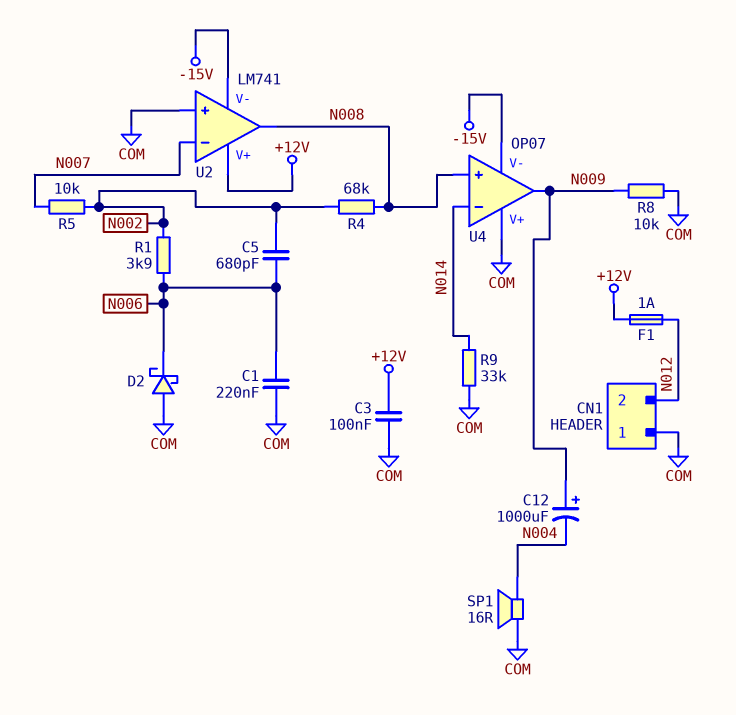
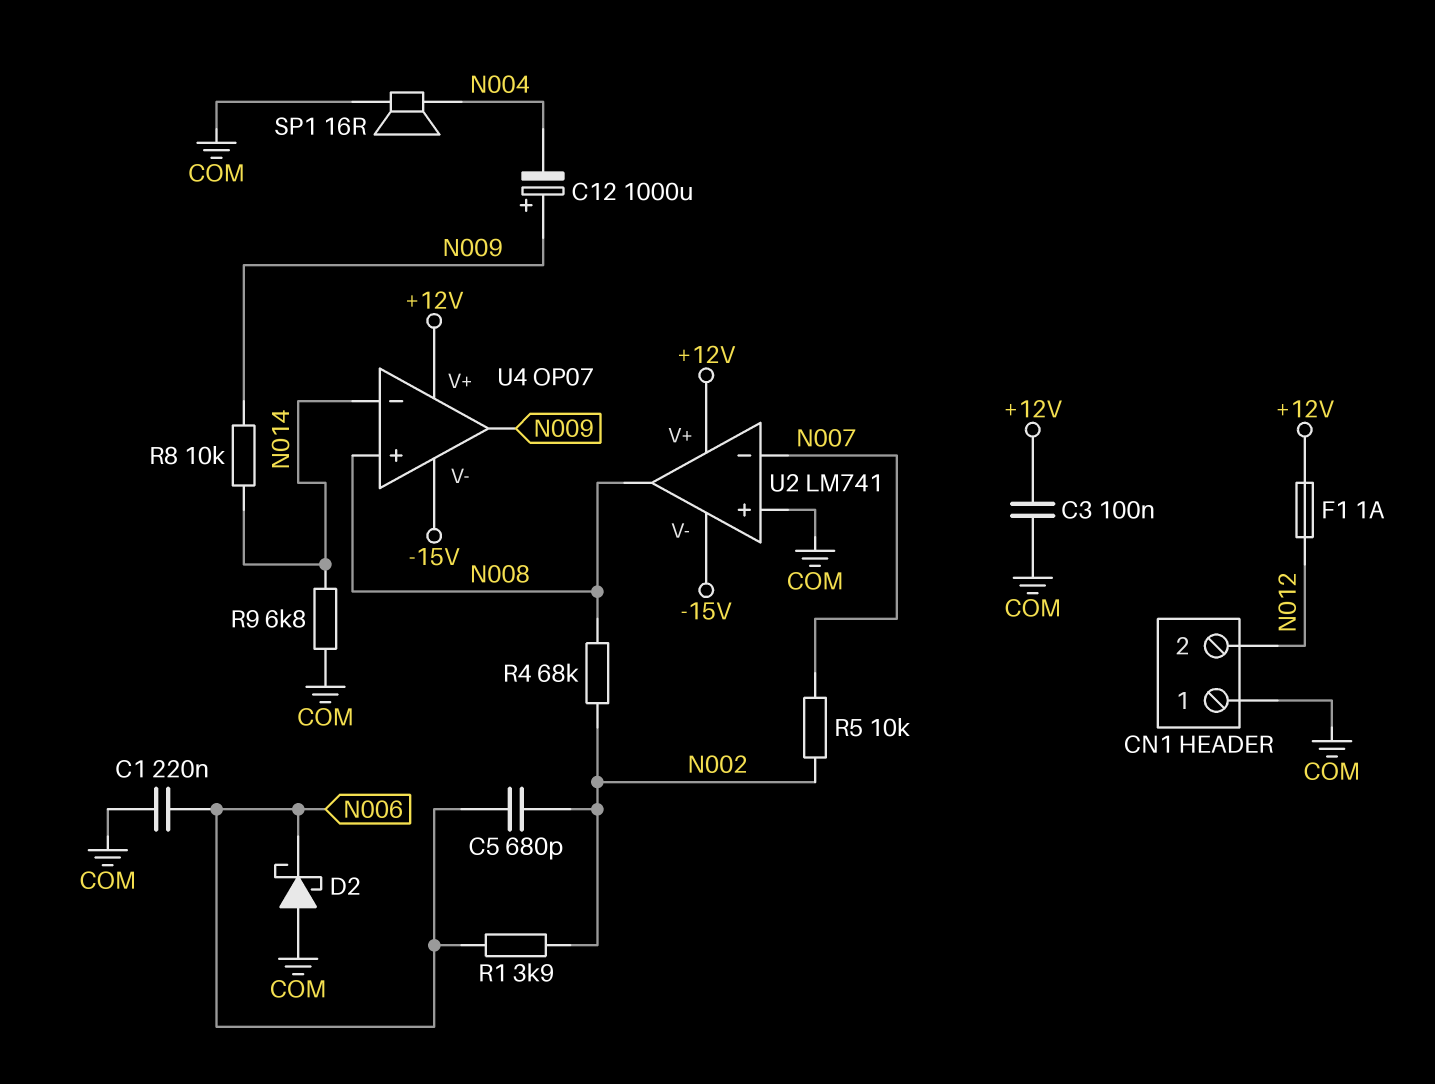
R8: 10k (COM, N009) -> 10k (N009, N014)
R9: 33k (COM, N014) -> 6.8k (COM, N014)
U4 pin V+: COM -> +12V

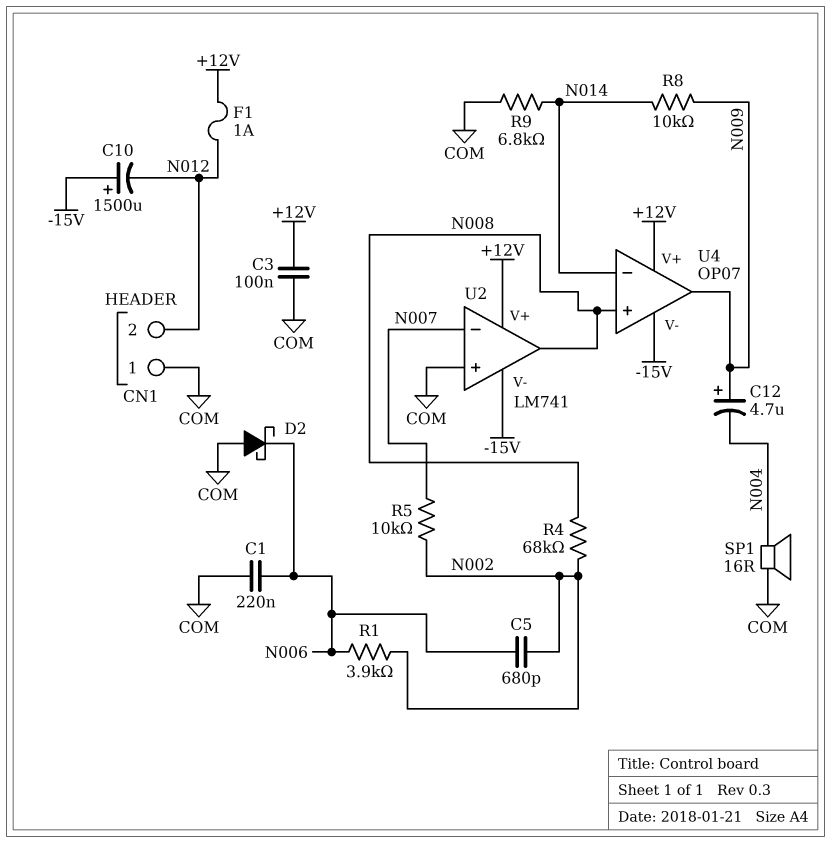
C10: none -> 1500uF (plus -15V, minus N012)
C12: 1000uF (plus N009, minus N004) -> 4.7uF (plus N009, minus N004)

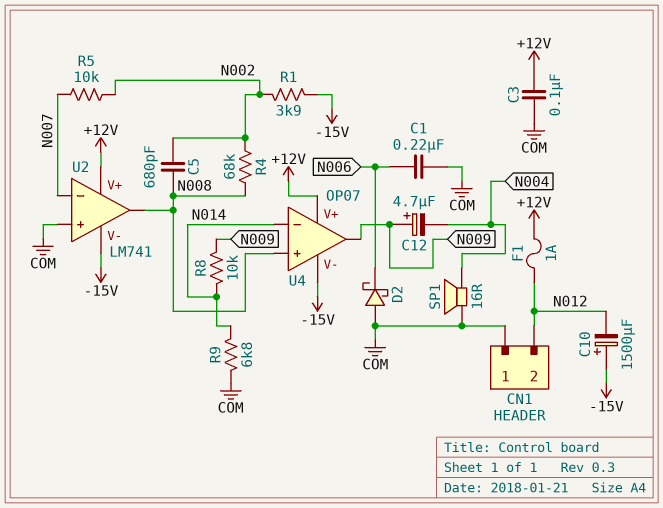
C5: 680pF (N002, N006) -> 680pF (N002, N008)
R1: 3.9k (N002, N006) -> 3.9k (-15V, N002)

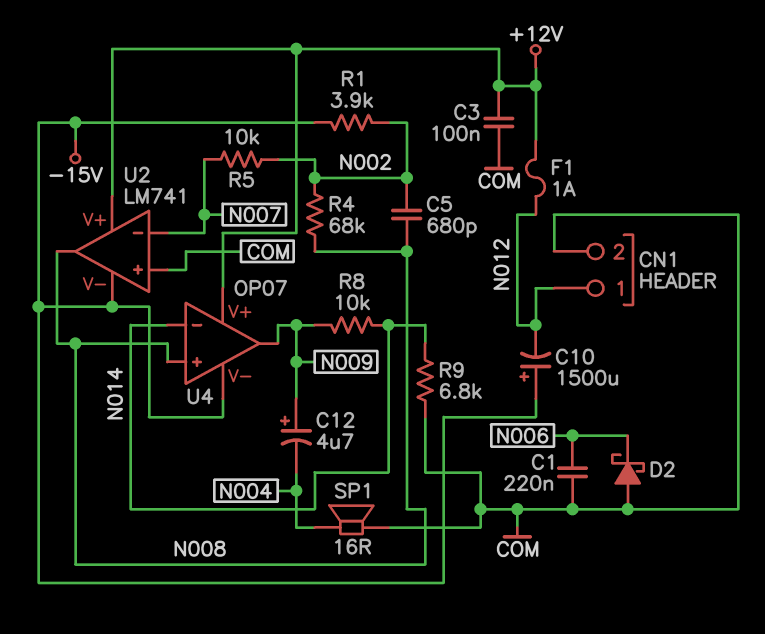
CN1 pin 1: COM -> N012
CN1 pin 2: N012 -> COM

